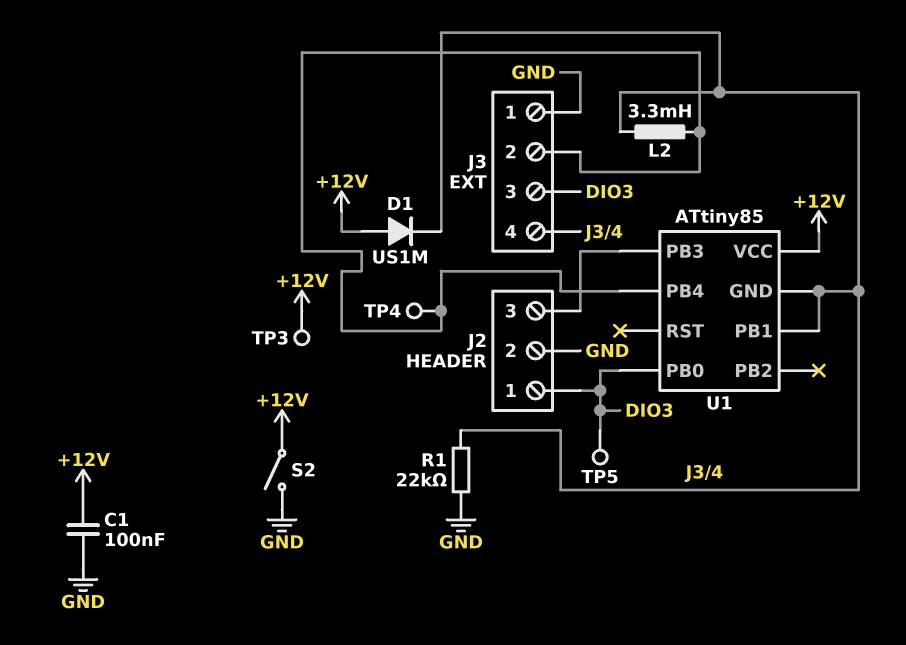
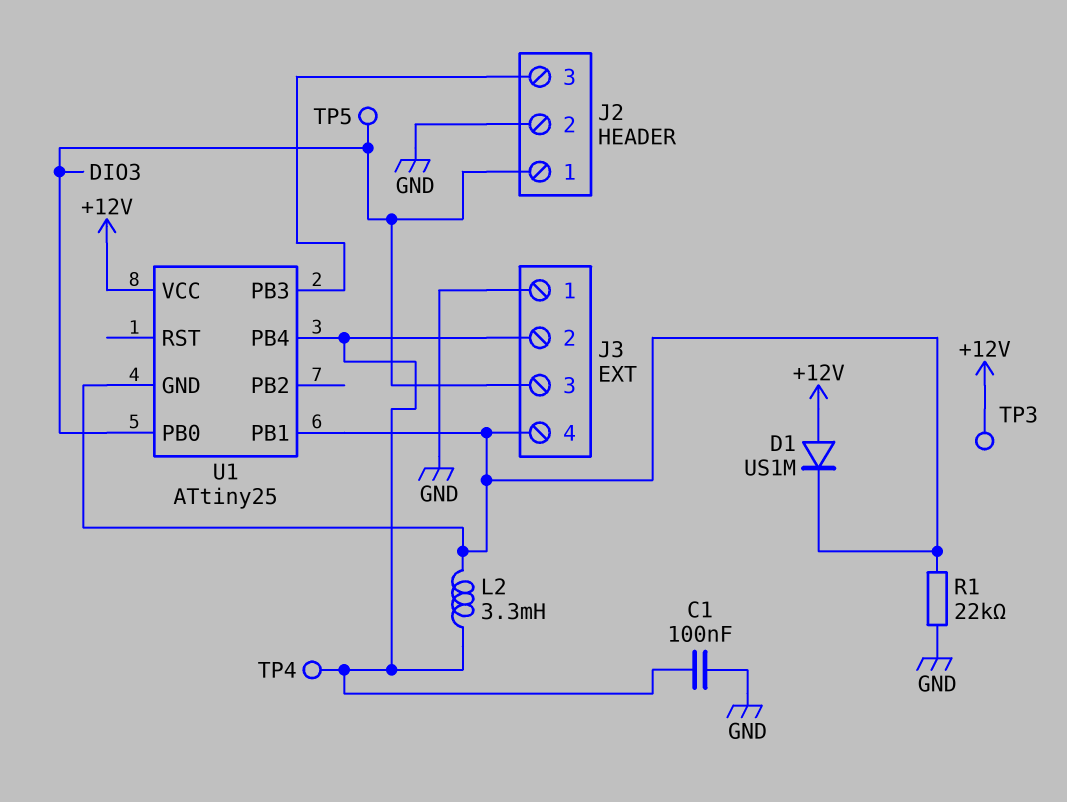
C1: 100nF (+12V, GND) -> 100nF (GND, J3/2)
S2: switch (+12V, GND) -> none
U1: ATtiny85 -> ATtiny25

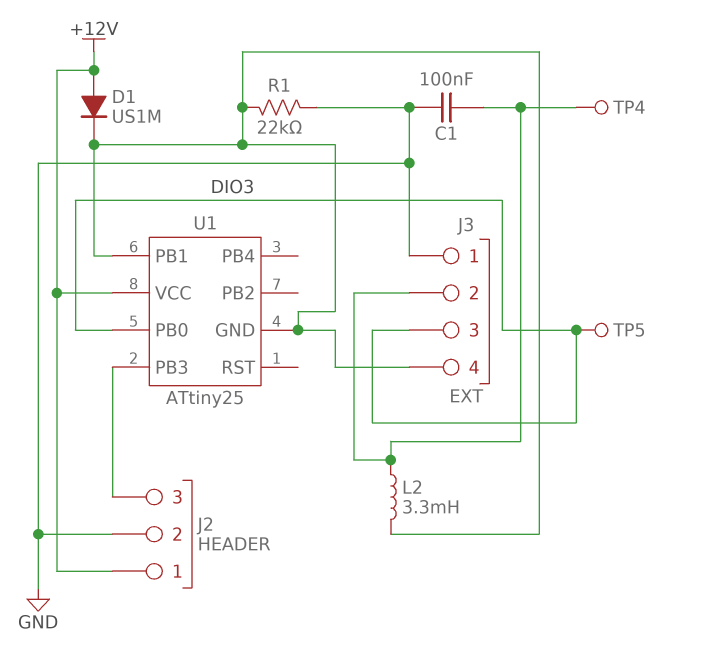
J2 pin 1: DIO3 -> +12V
TP3: test point (+12V) -> none
U1 pin PB4: J3/2 -> none

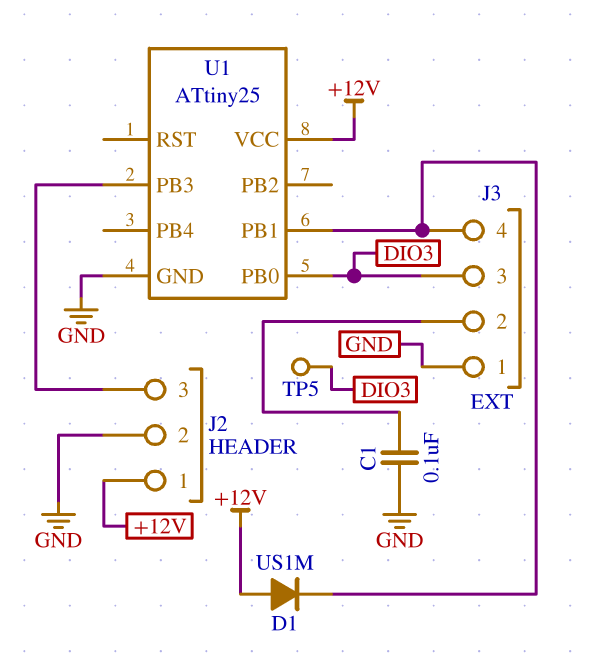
L2: 3.3mH (J3/2, J3/4) -> none
R1: 22k (GND, J3/4) -> none
TP4: test point (J3/2) -> none
U1 pin GND: J3/4 -> GND

